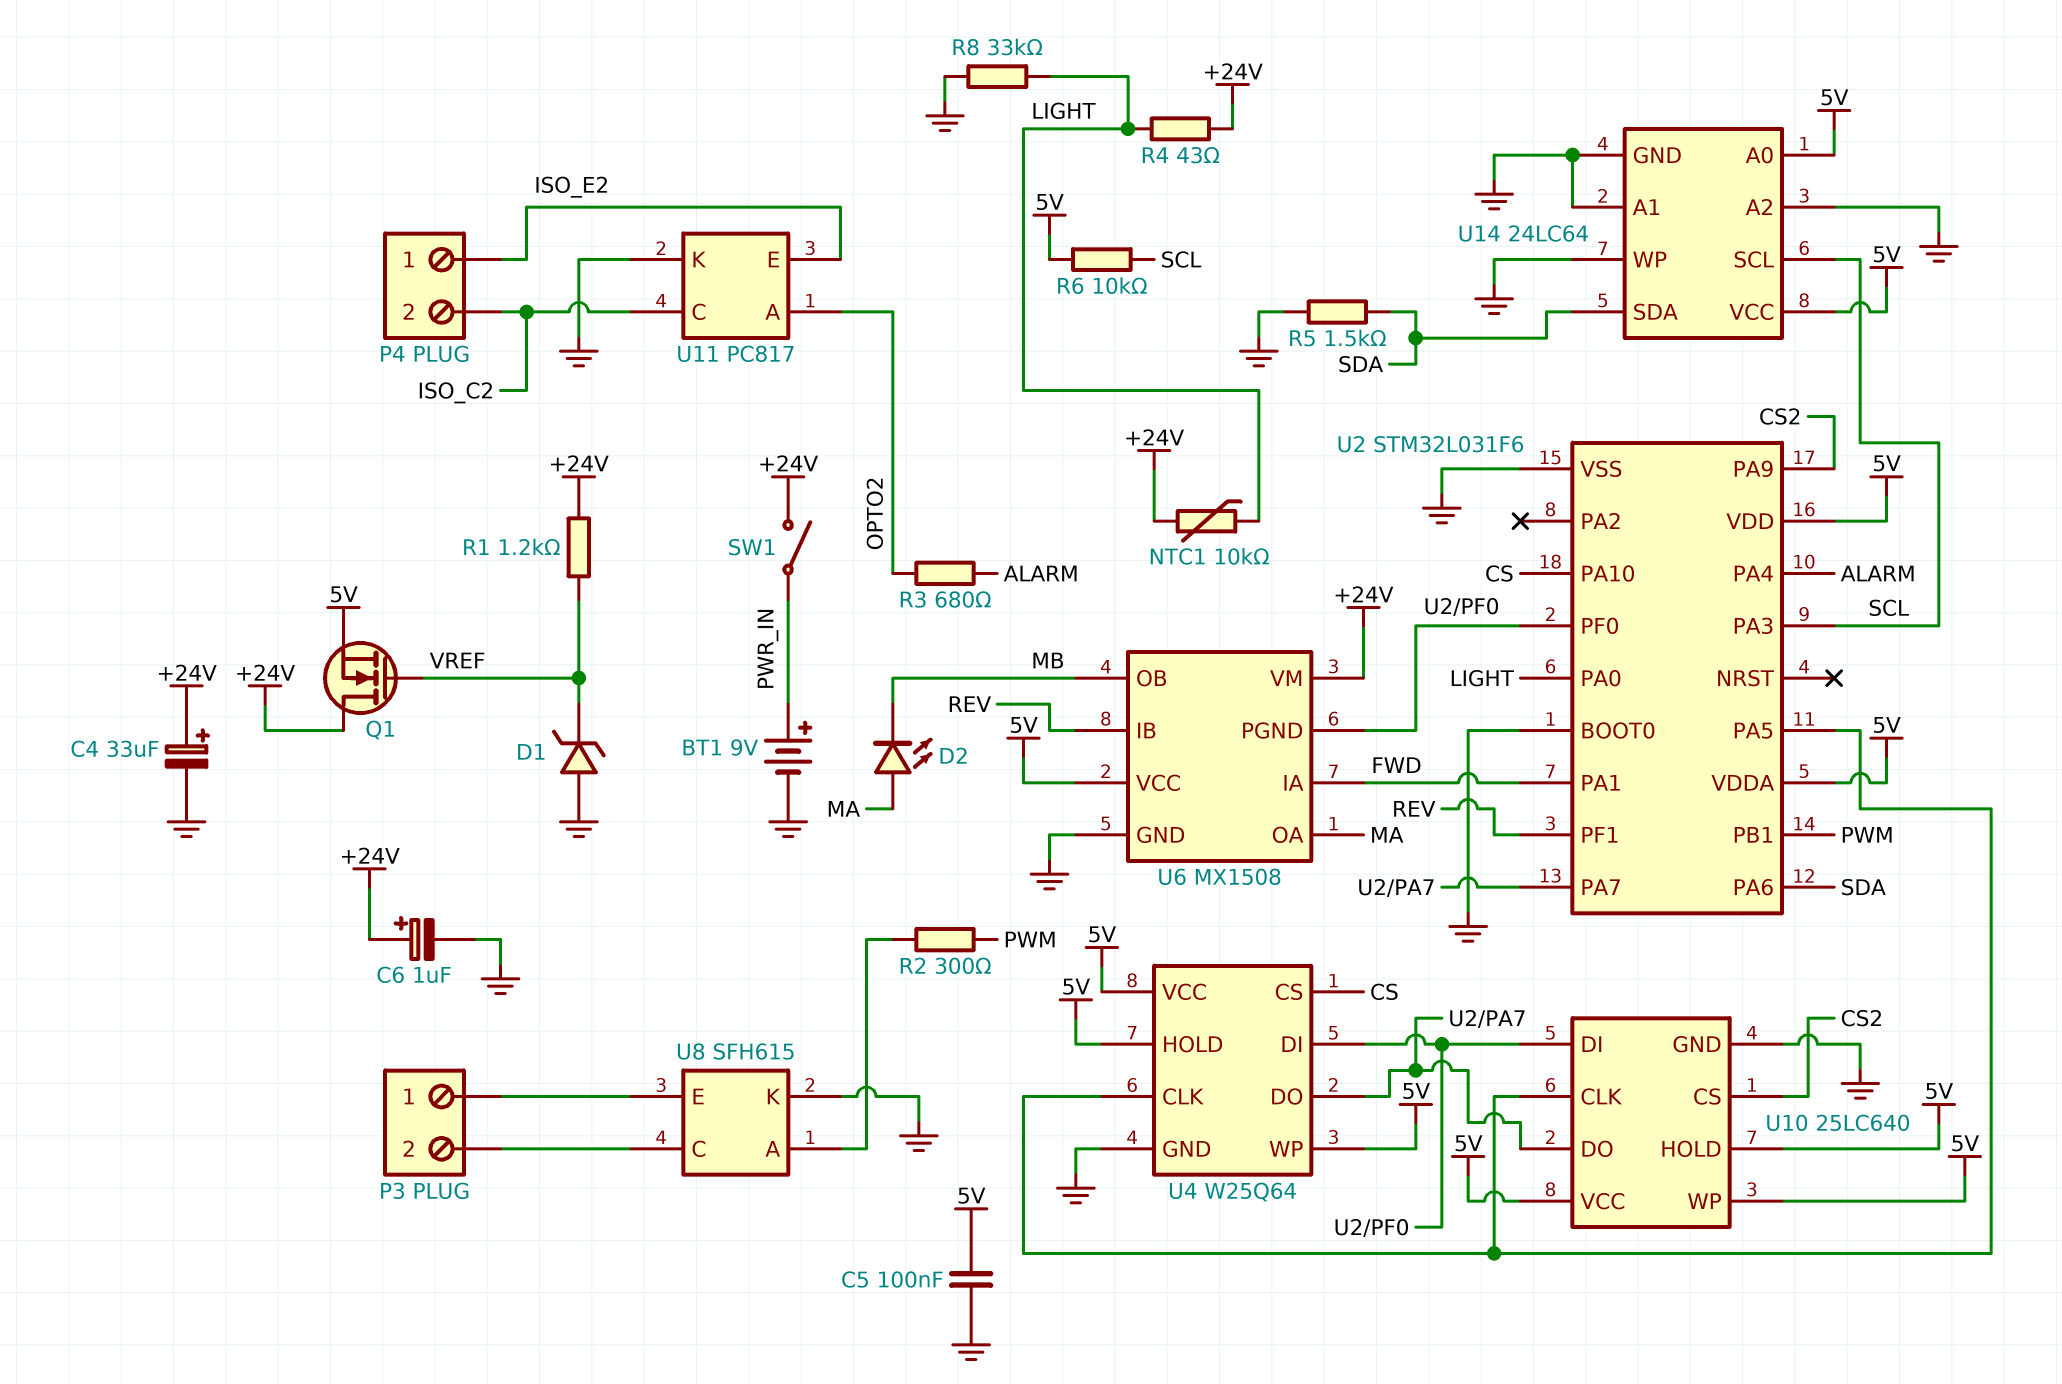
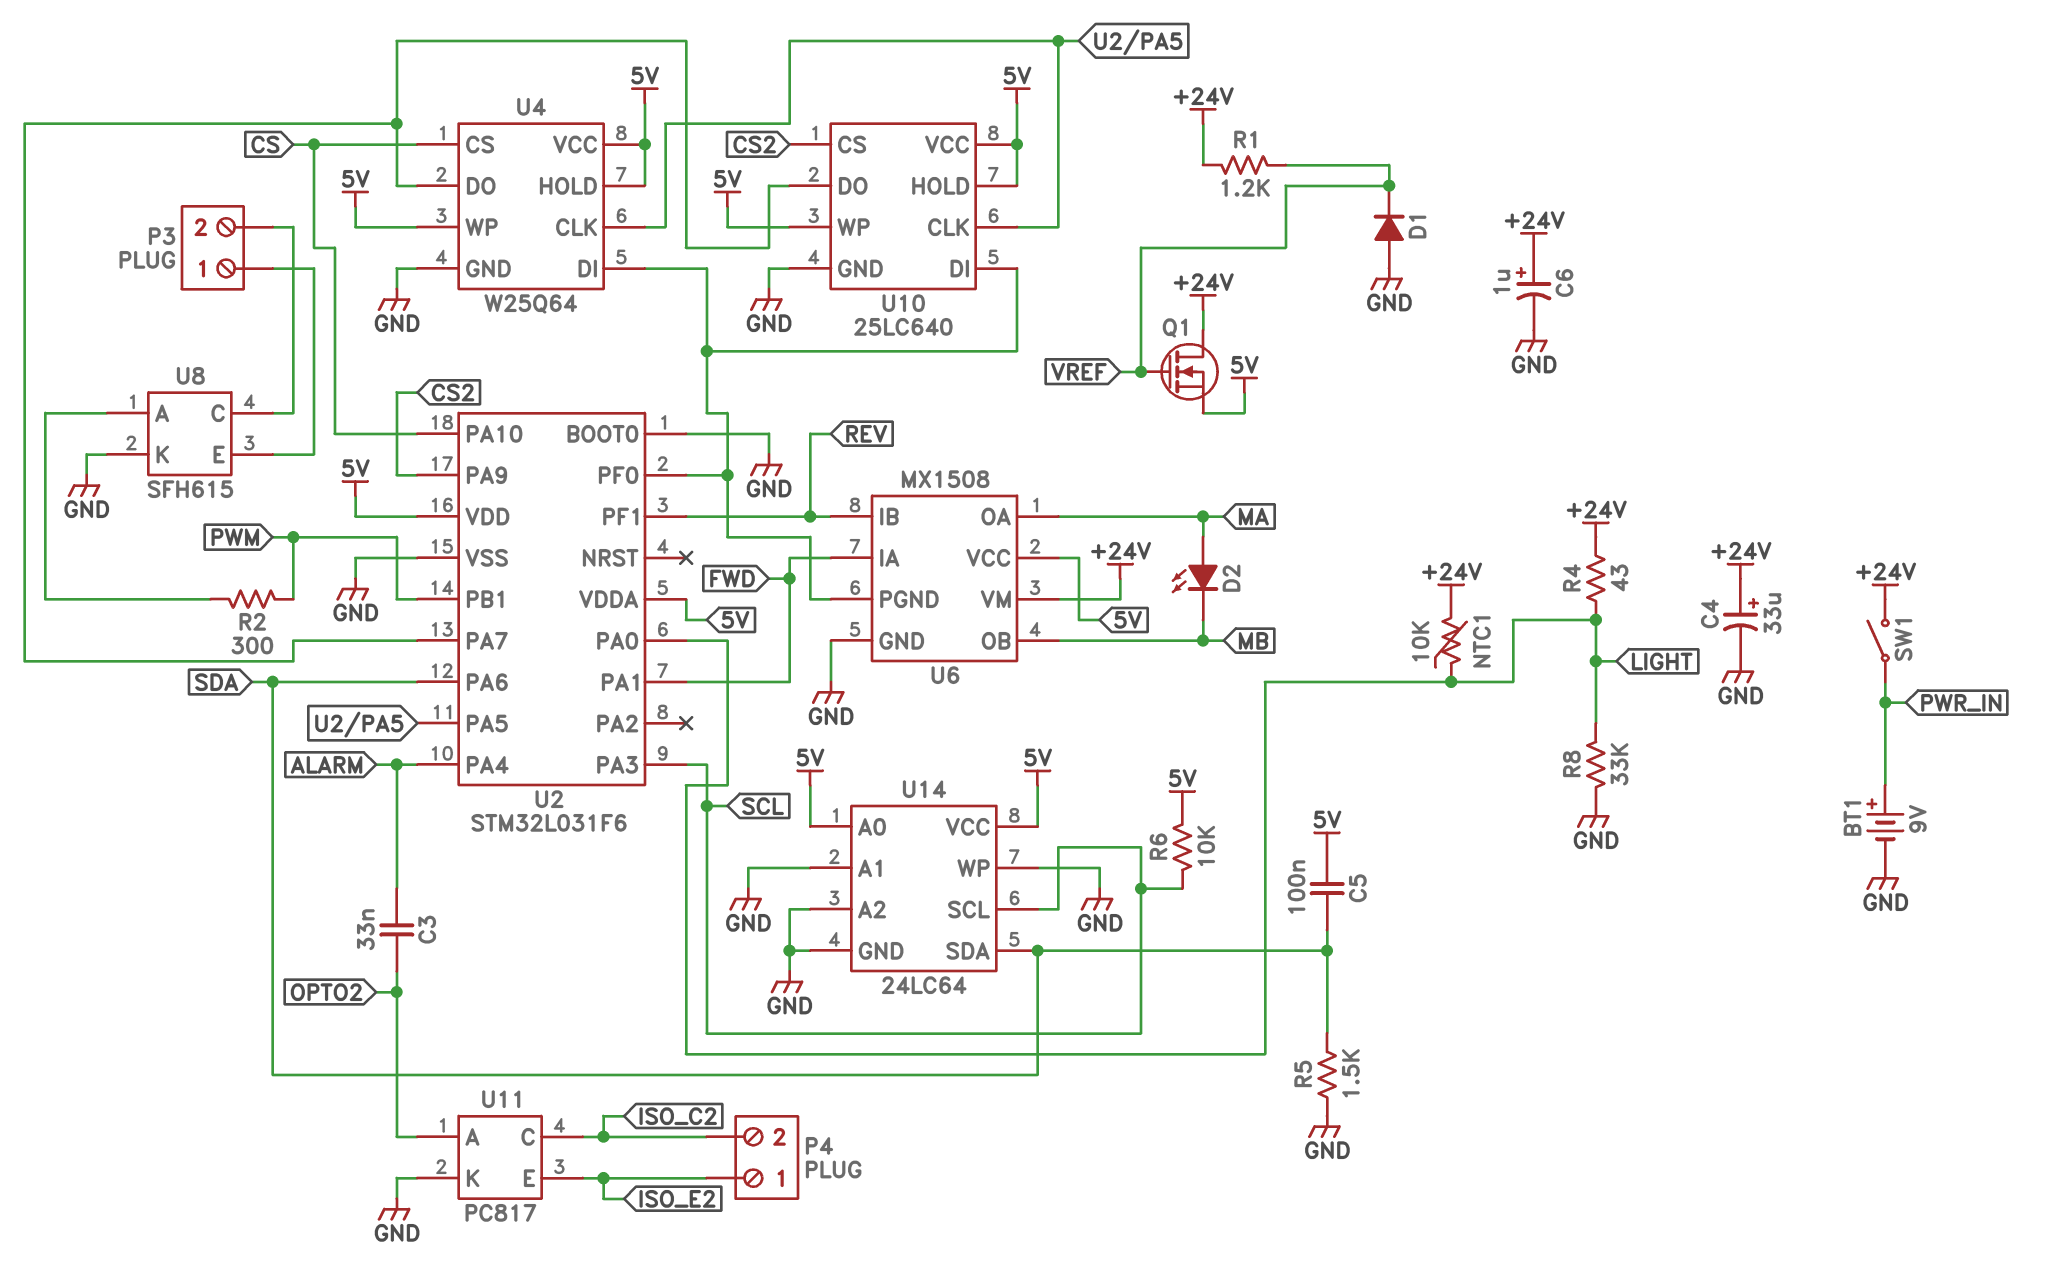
C3: none -> 33nF (ALARM, OPTO2)
C5: 100nF (5V, GND) -> 100nF (5V, SDA)
D1: zener (A GND, K VREF) -> diode (A GND, K VREF)
R3: 680 (ALARM, OPTO2) -> none

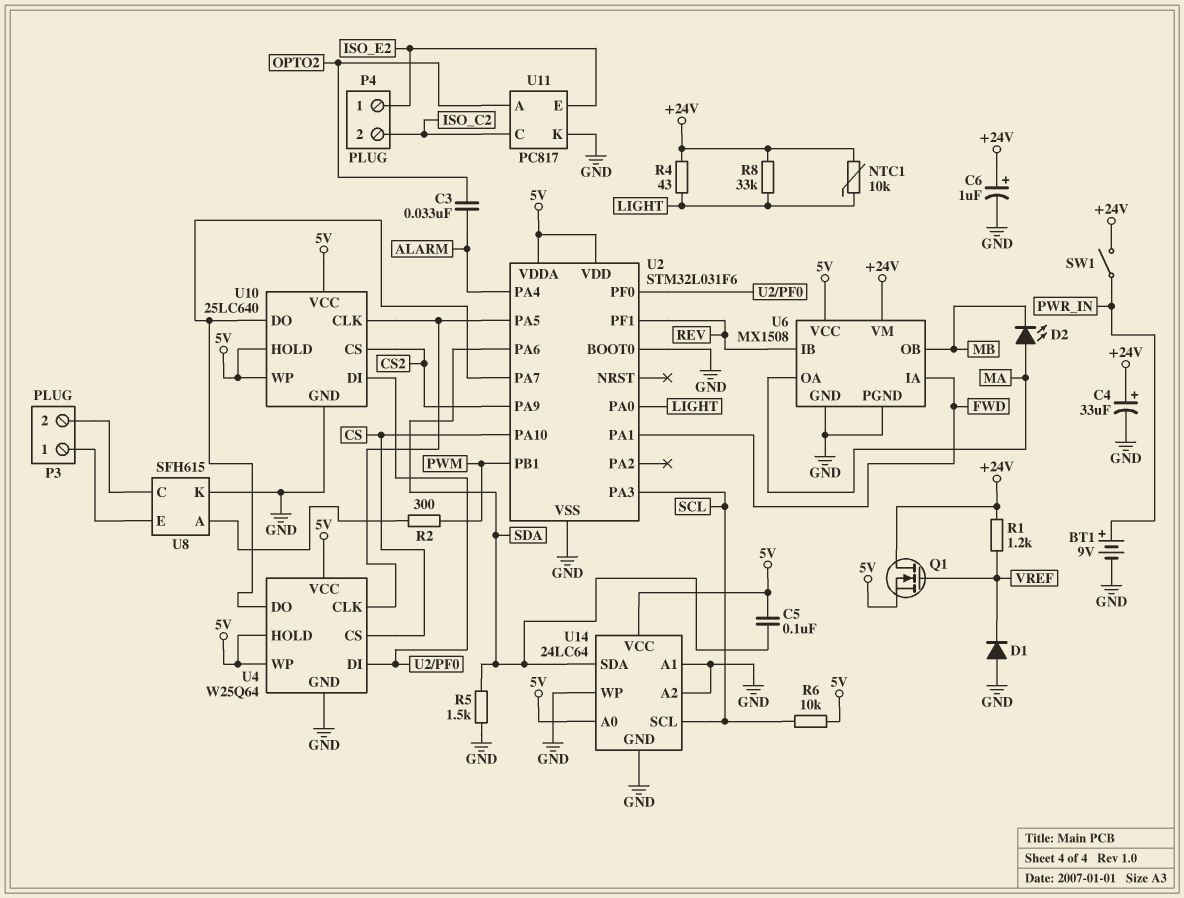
R8: 33k (GND, LIGHT) -> 33k (+24V, LIGHT)
U6 pin PGND: U2/PF0 -> GND

